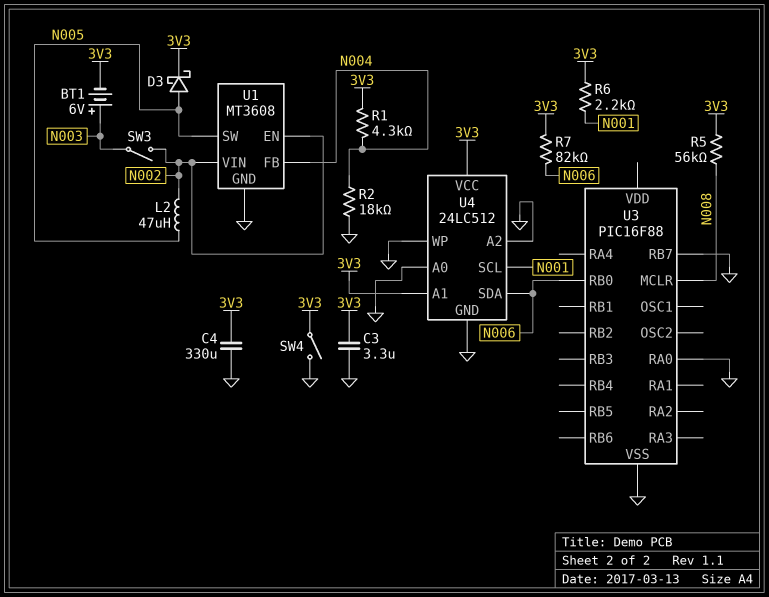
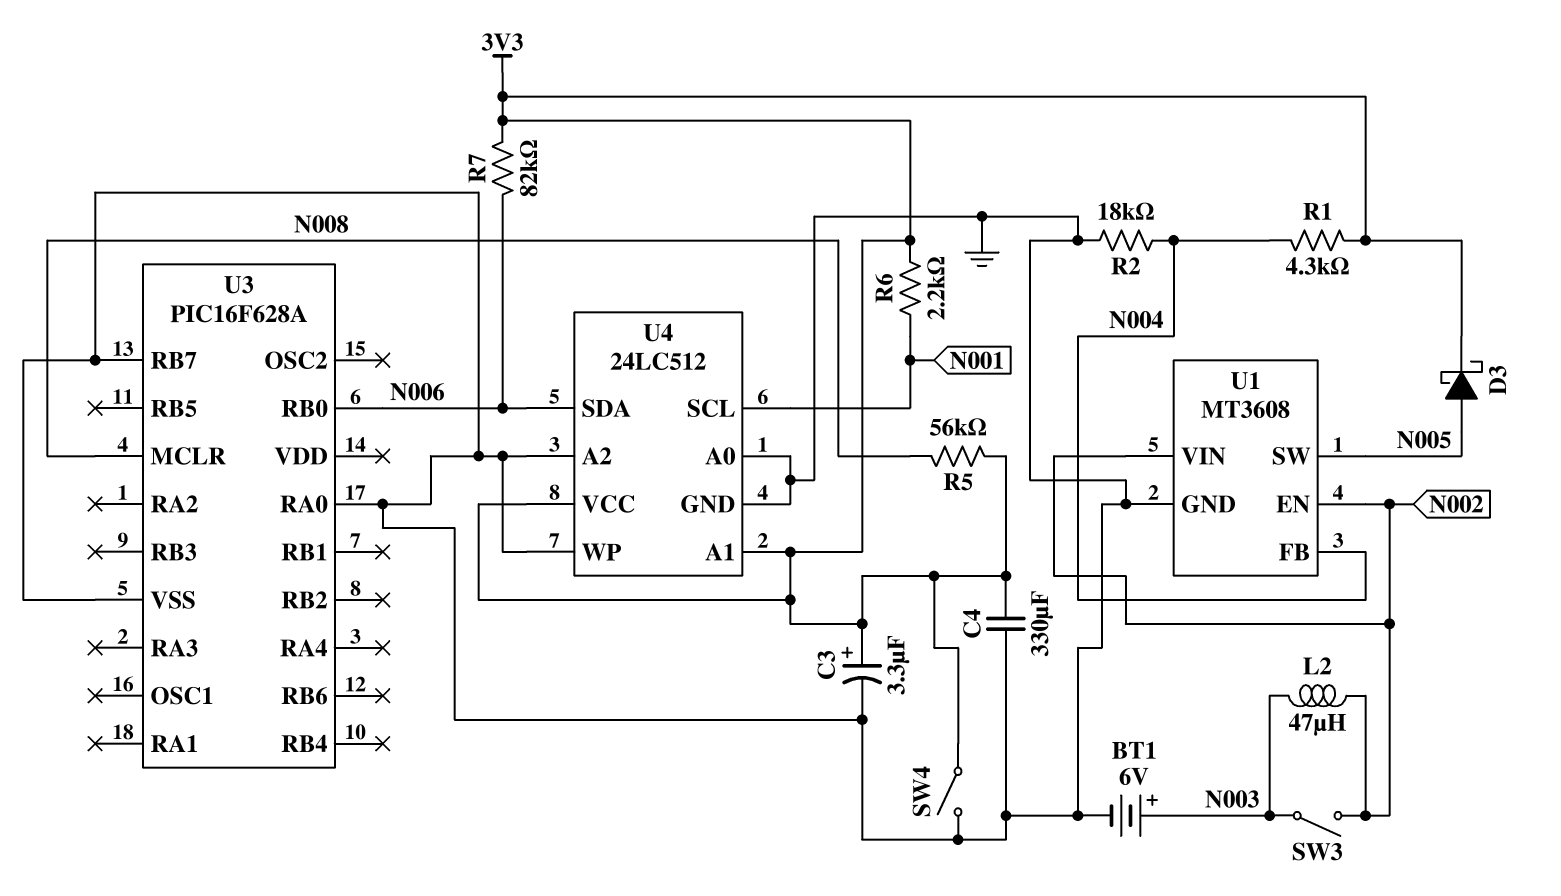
BT1: 6V (plus N003, minus 3V3) -> 6V (plus N003, minus GND)
C3: 3.3uF (3V3, GND) -> 3.3uF (plus 3V3, minus GND)
L2: 47uH (N002, N005) -> 47uH (N002, N003)
U3: PIC16F88 -> PIC16F628A

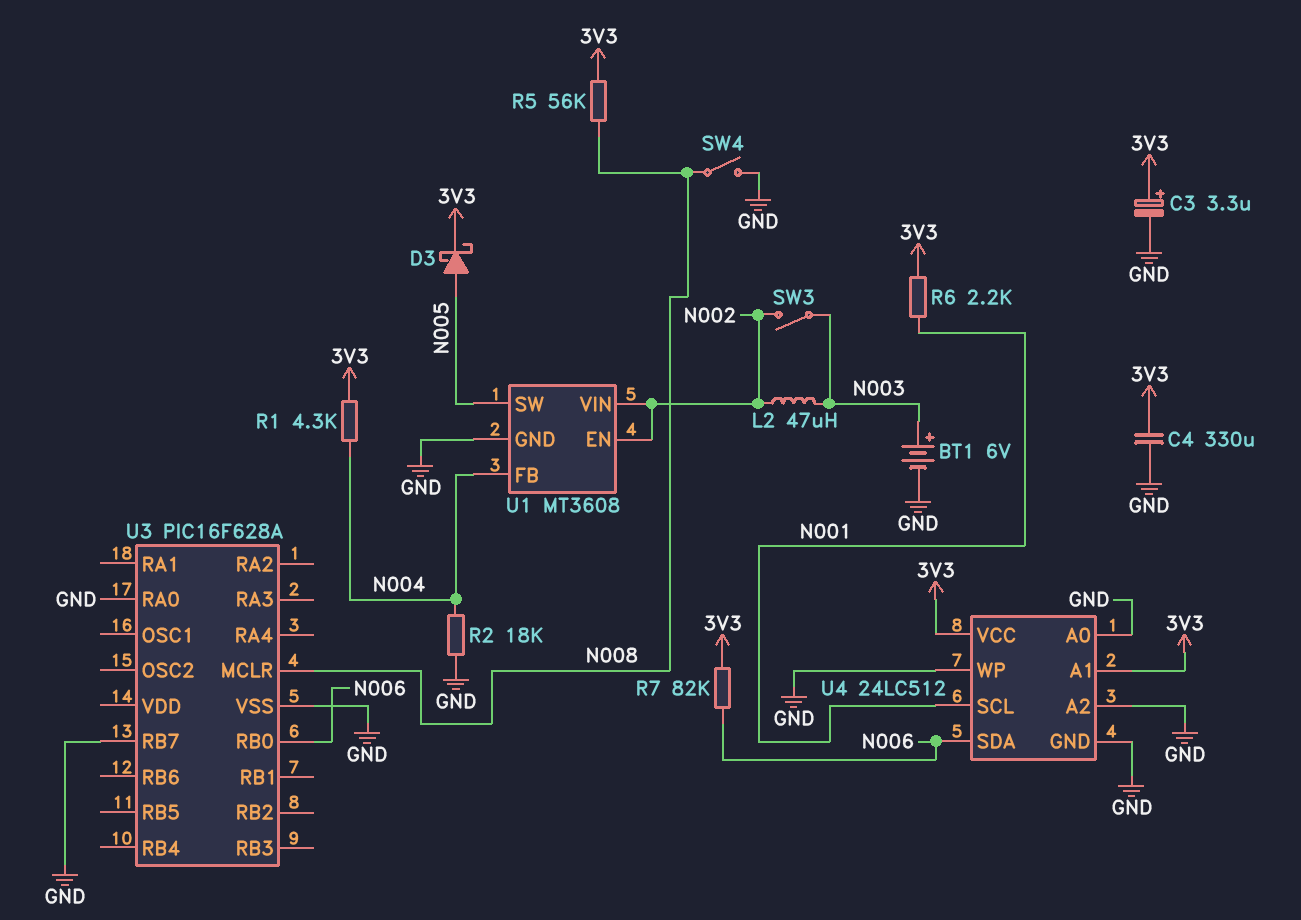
SW4: switch (3V3, GND) -> switch (GND, N008)

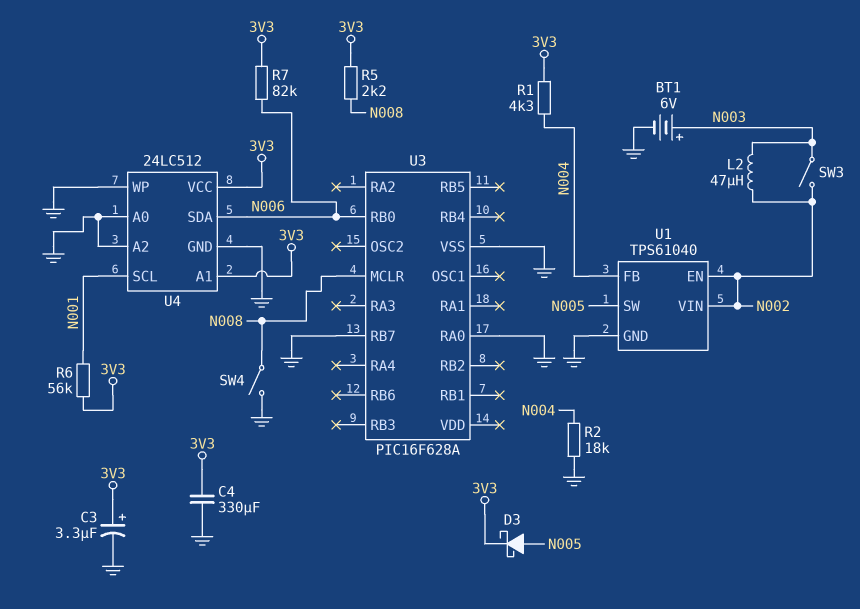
R5: 56k (3V3, N008) -> 2.2k (3V3, N008)
R6: 2.2k (3V3, N001) -> 56k (3V3, N001)
U1: MT3608 -> TPS61040

